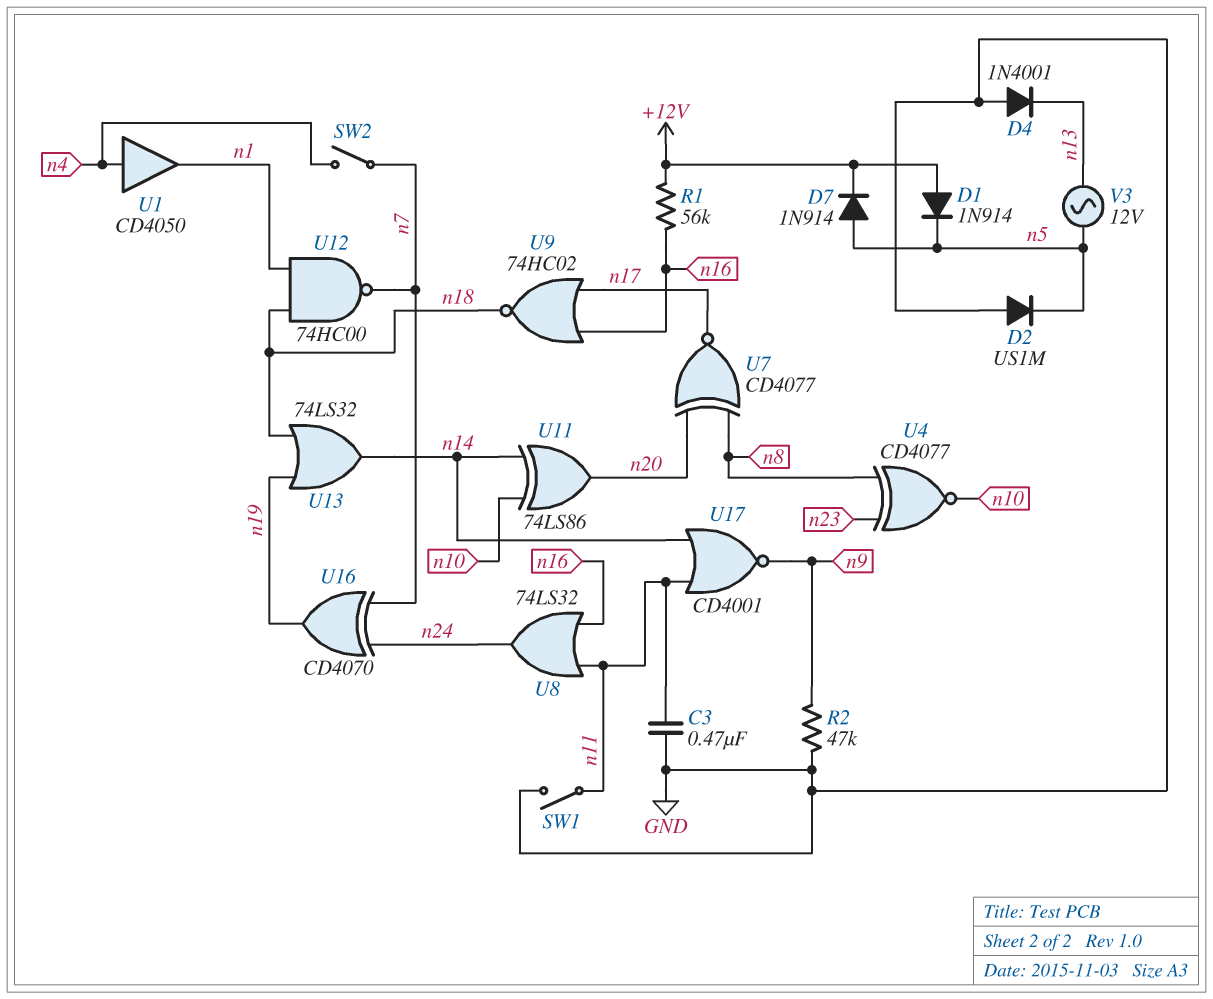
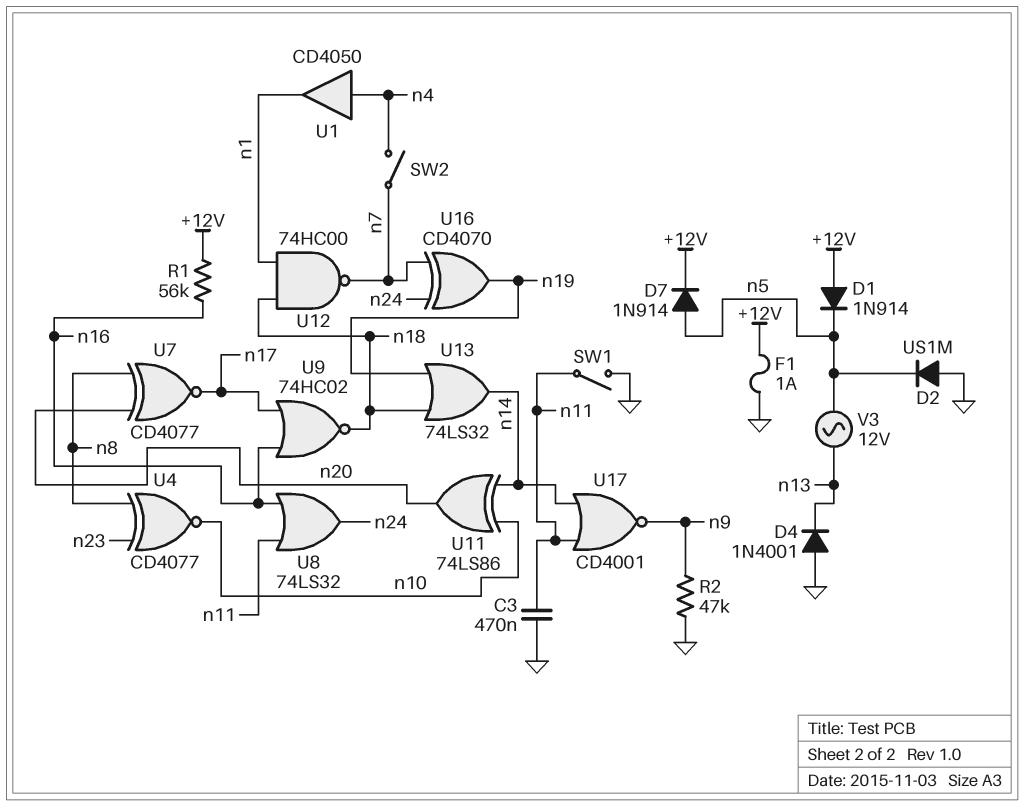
F1: none -> 1A (+12V, GND)

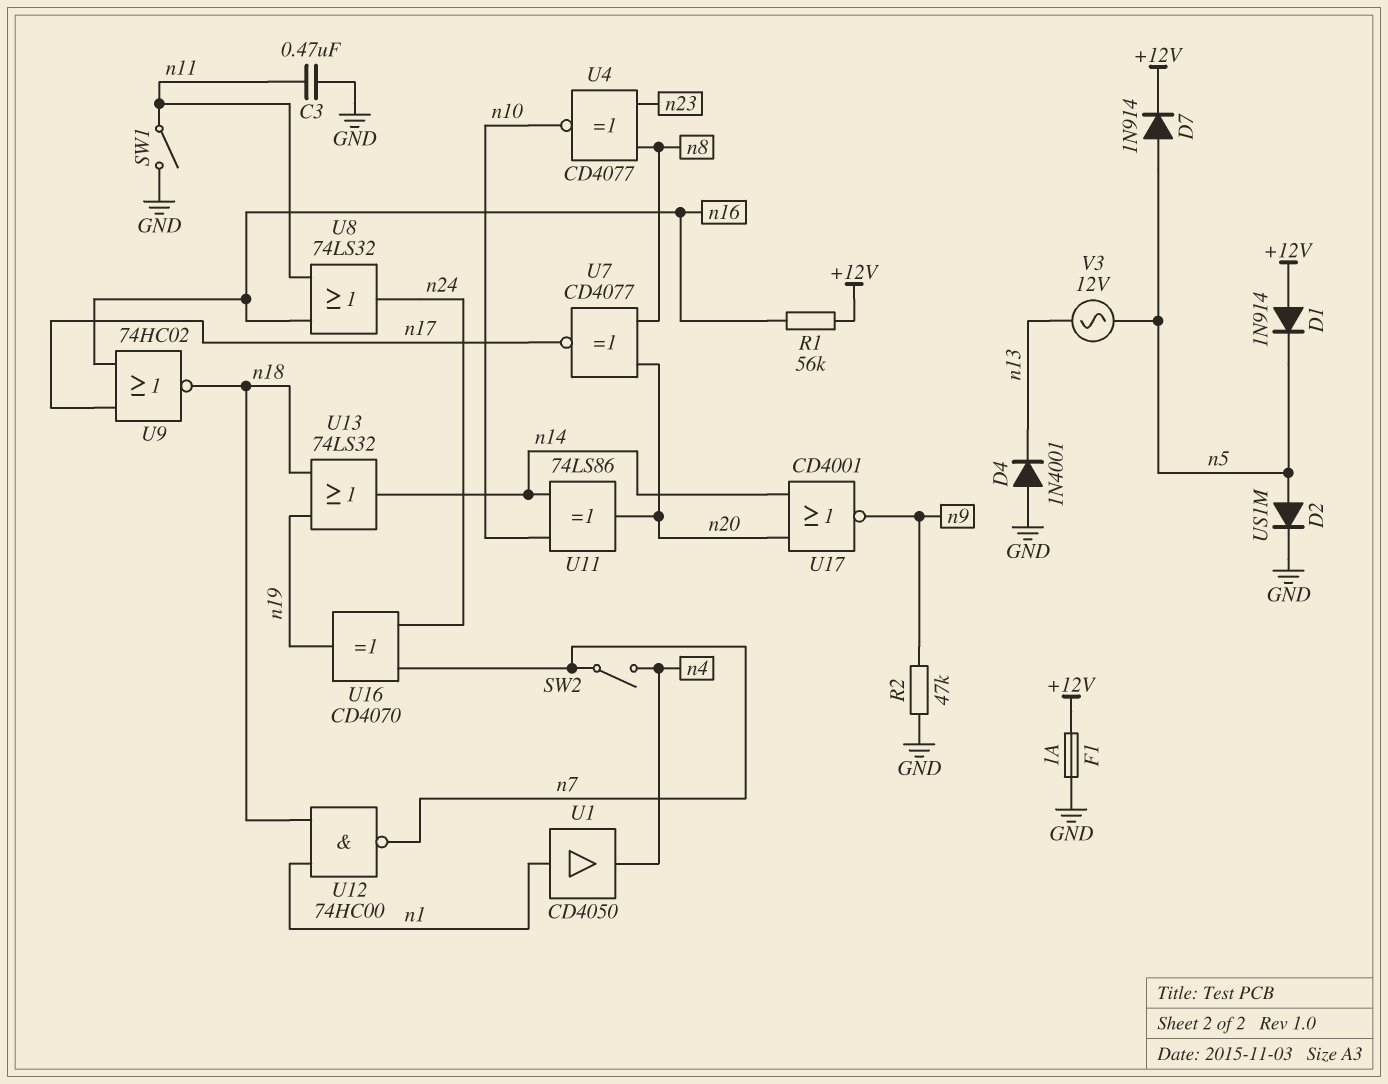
D2: diode US1M (A GND, K n5) -> diode US1M (A n5, K GND)
U1: buffer CD4050 (in n4, out n1) -> buffer CD4050 (in n1, out n4)
U17: NOR CD4001 (in n11, in n14, out n9) -> NOR CD4001 (in n14, in n20, out n9)

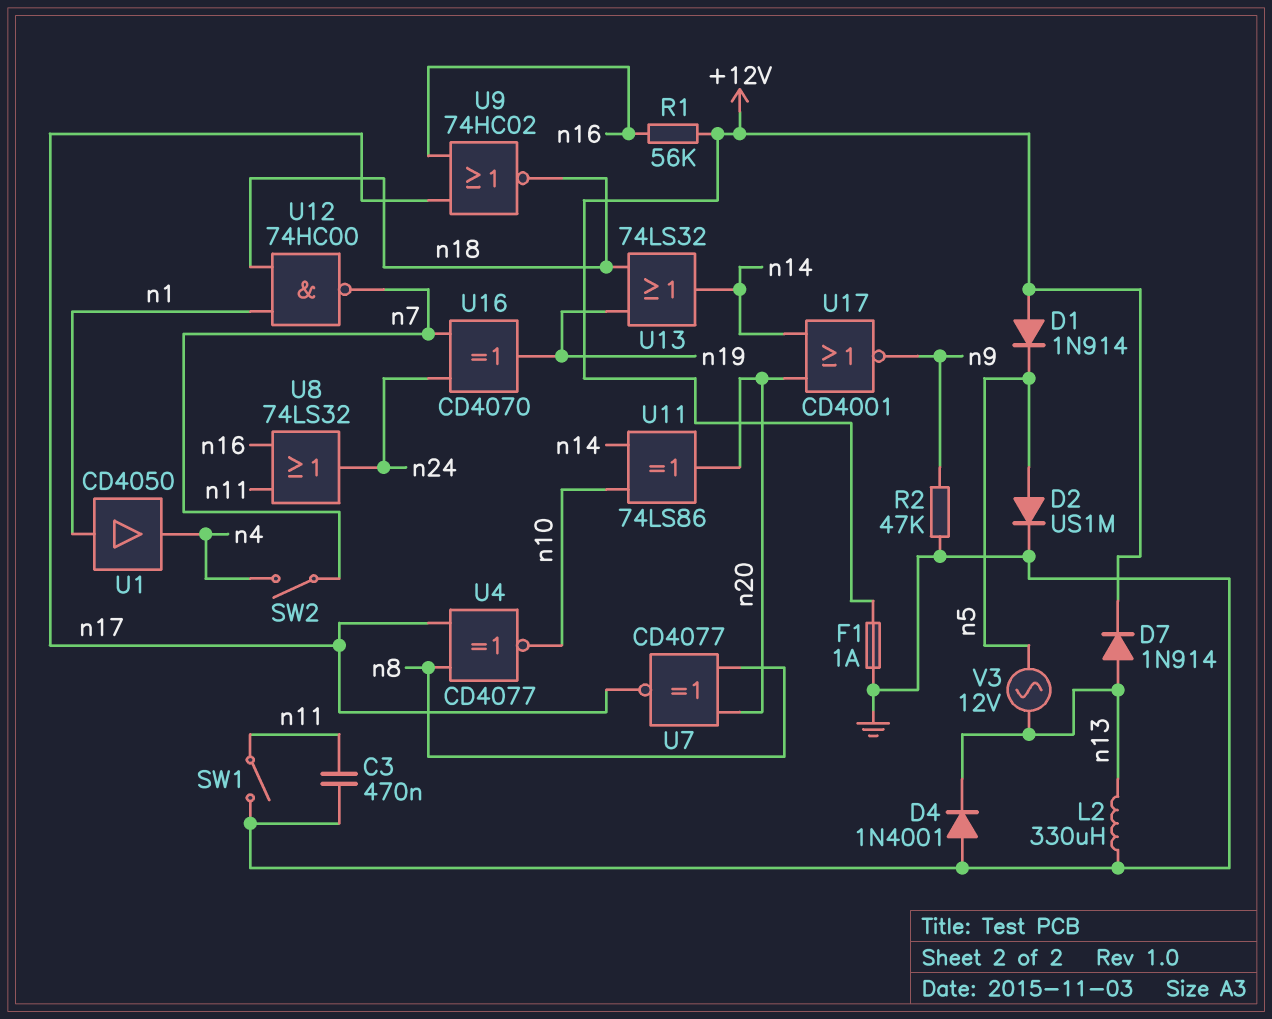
D7: diode 1N914 (A n5, K +12V) -> diode 1N914 (A n13, K +12V)
L2: none -> 330uH (GND, n13)
U4: XNOR CD4077 (in n8, in n23, out n10) -> XNOR CD4077 (in n8, in n17, out n10)

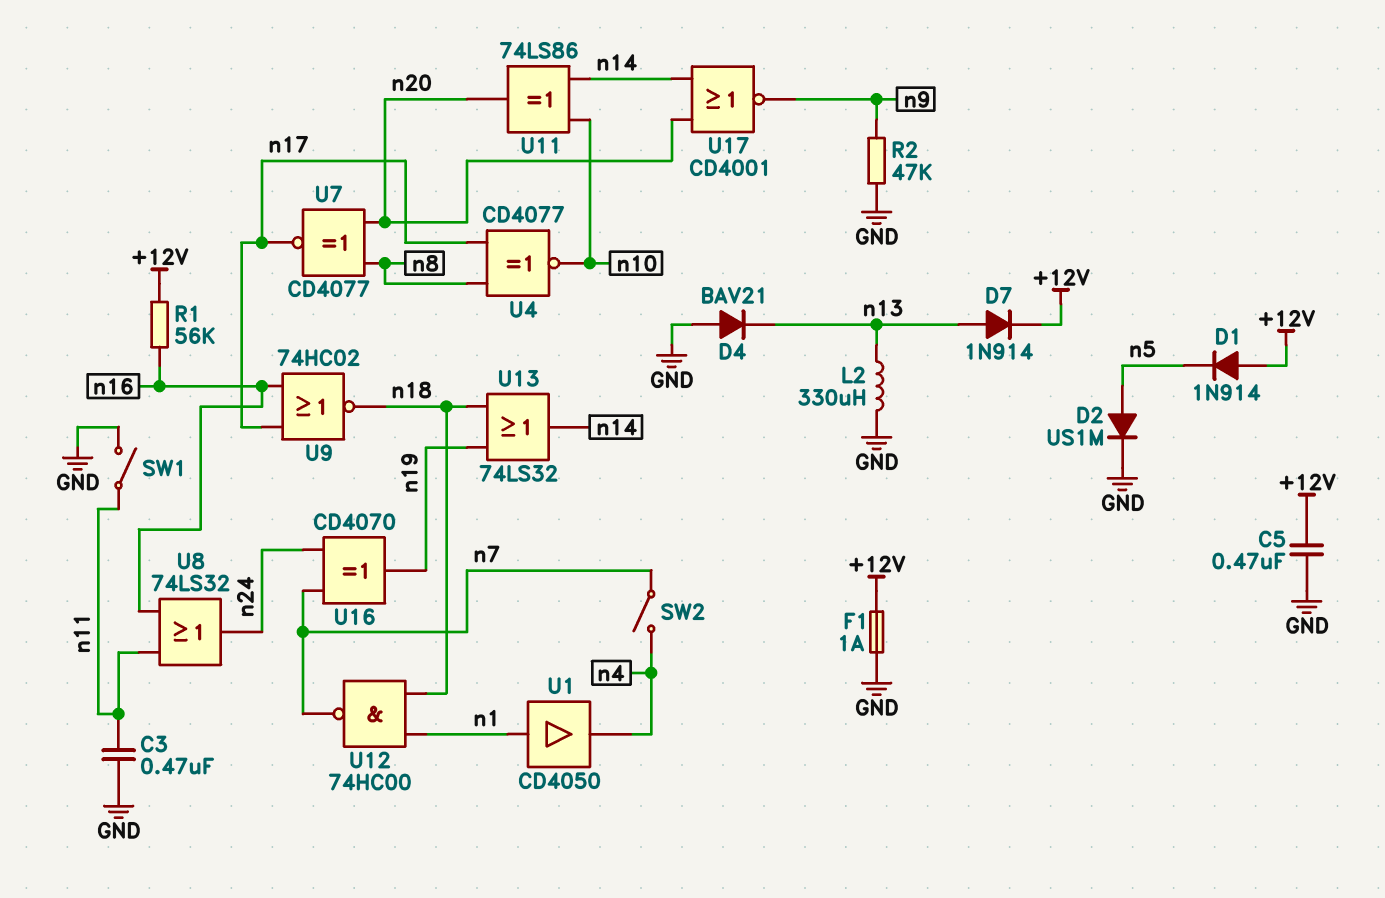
C5: none -> 470nF (+12V, GND)
D4: diode 1N4001 (A GND, K n13) -> diode BAV21 (A GND, K n13)
V3: AC 12V (n5, n13) -> none

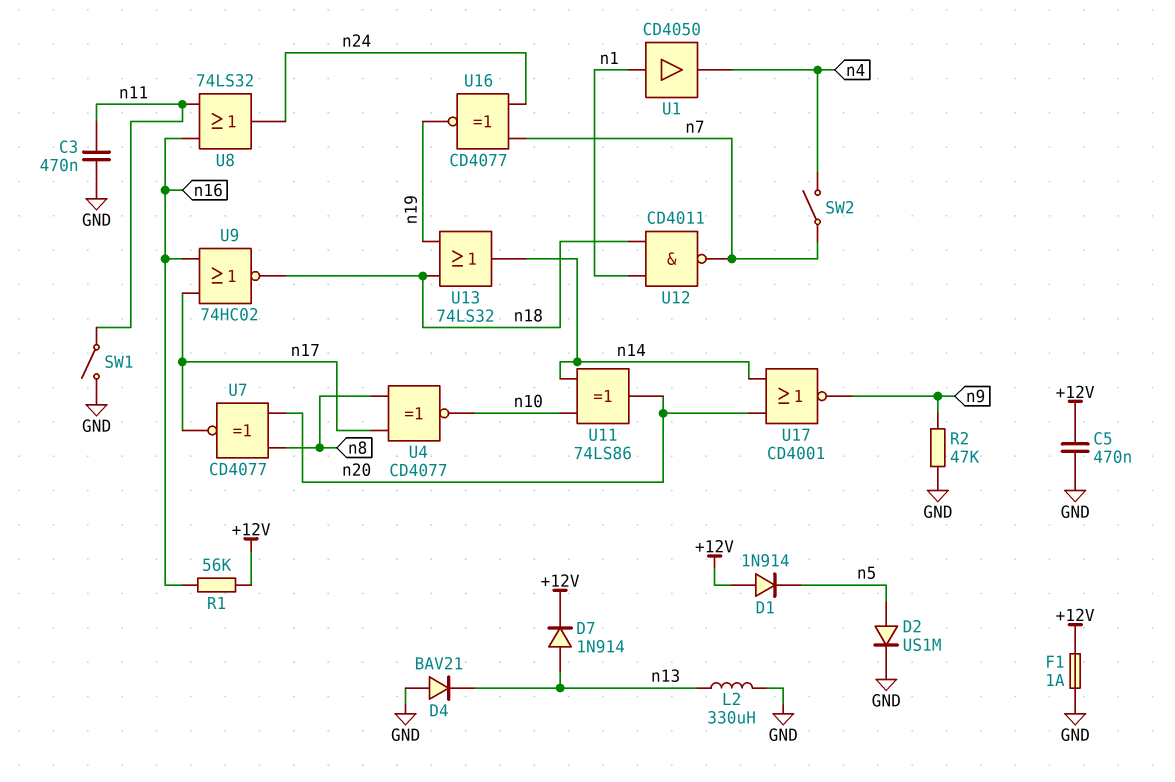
U12: NAND 74HC00 (in n1, in n18, out n7) -> NAND CD4011 (in n1, in n18, out n7)
U16: XOR CD4070 (in n7, in n24, out n19) -> XNOR CD4077 (in n7, in n24, out n19)

